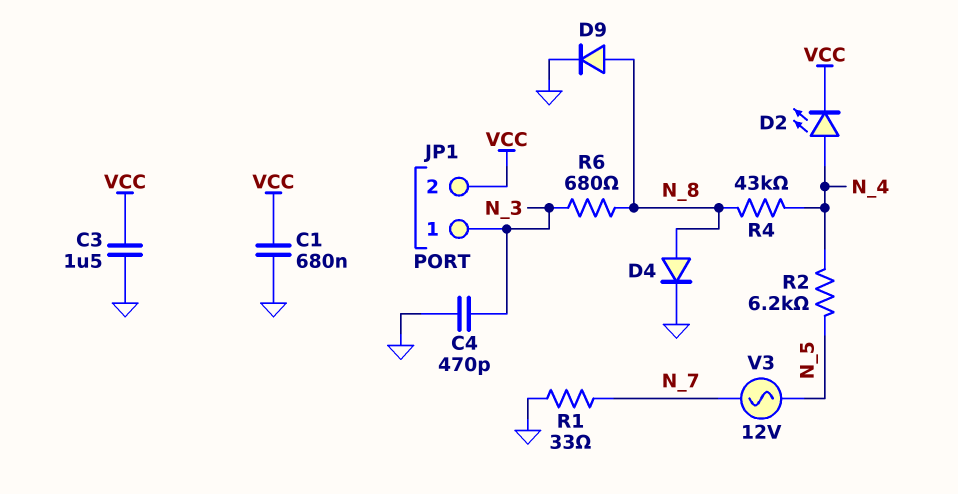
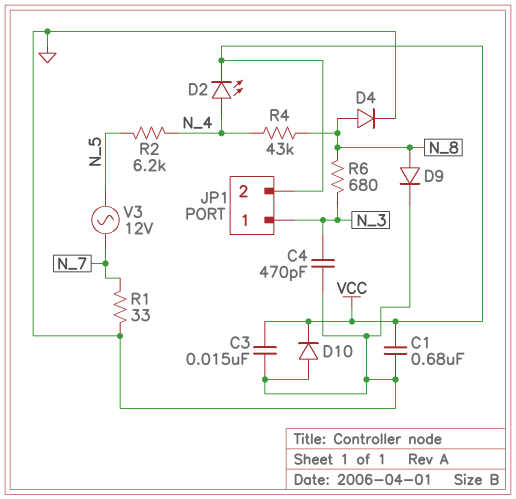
C3: 1.5uF (GND, VCC) -> 15nF (GND, VCC)
D10: none -> diode (A GND, K VCC)

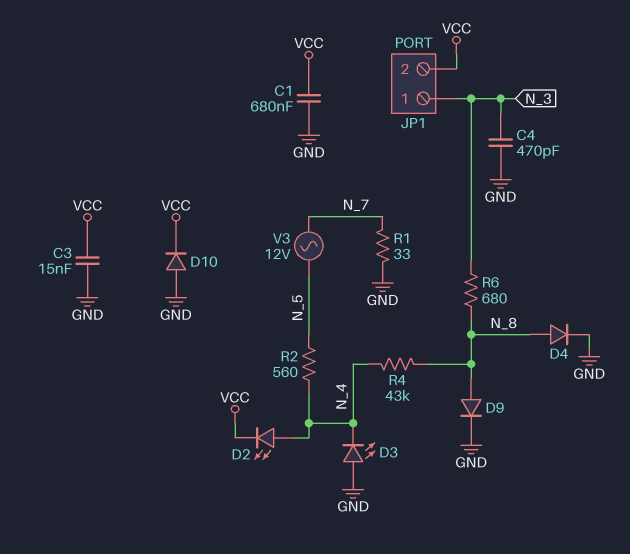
D3: none -> LED (A GND, K N_4)
R2: 6.2k (N_4, N_5) -> 560 (N_4, N_5)

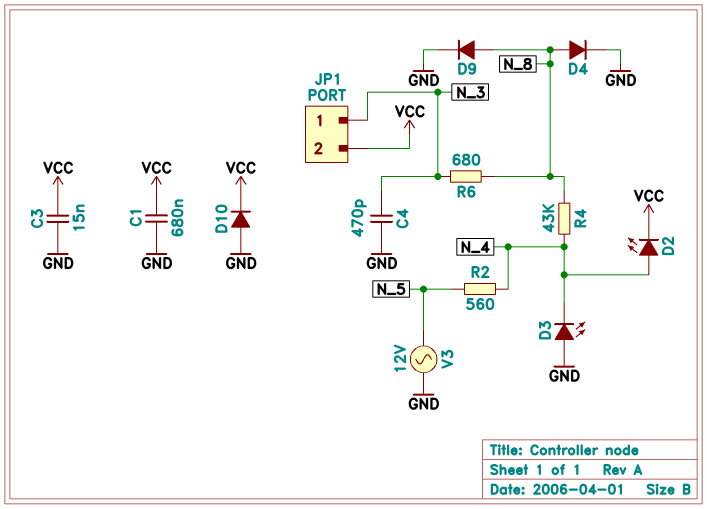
R1: 33 (GND, N_7) -> none
V3: AC 12V (N_5, N_7) -> AC 12V (GND, N_5)

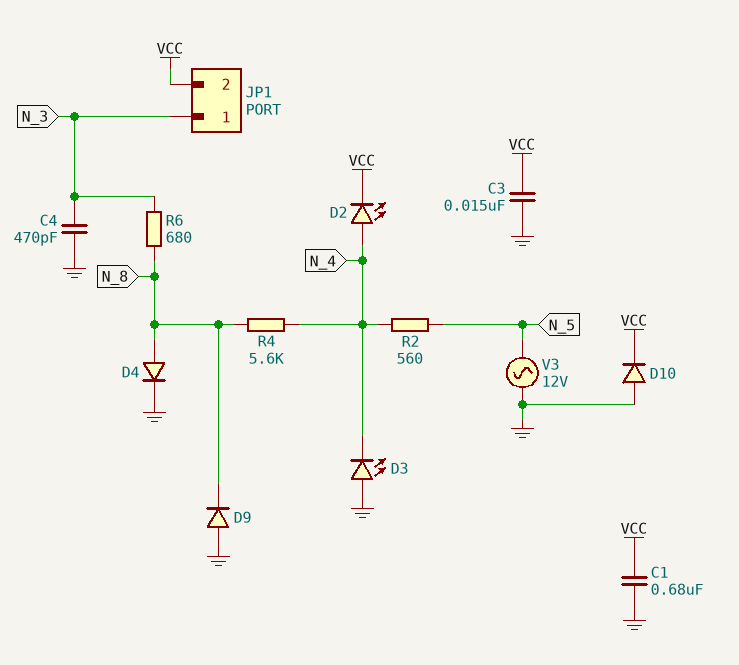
D9: diode (A N_8, K GND) -> diode (A GND, K N_8)
R4: 43k (N_4, N_8) -> 5.6k (N_4, N_8)

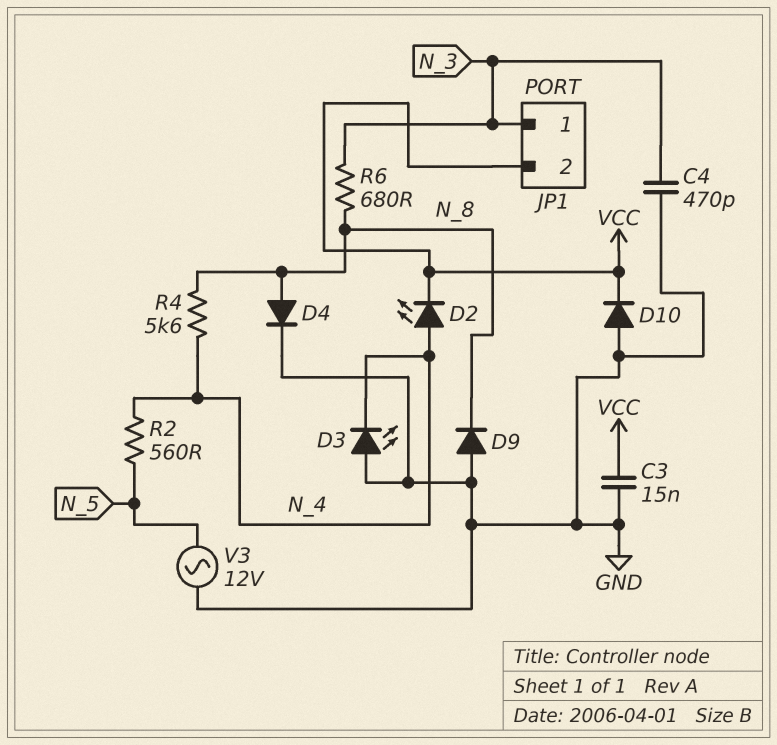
C1: 680nF (GND, VCC) -> none

